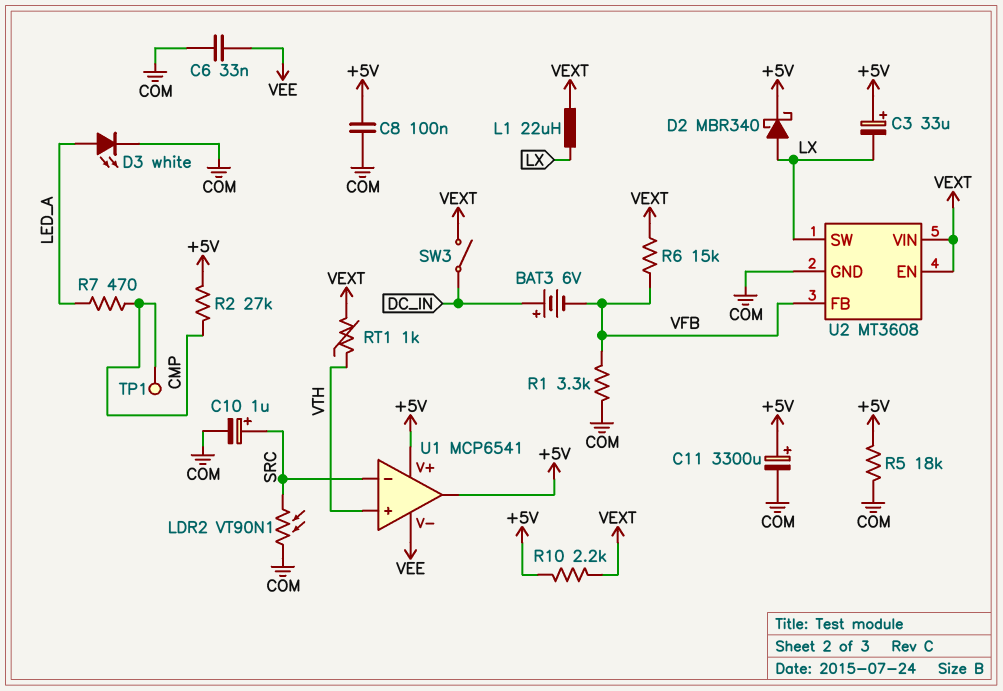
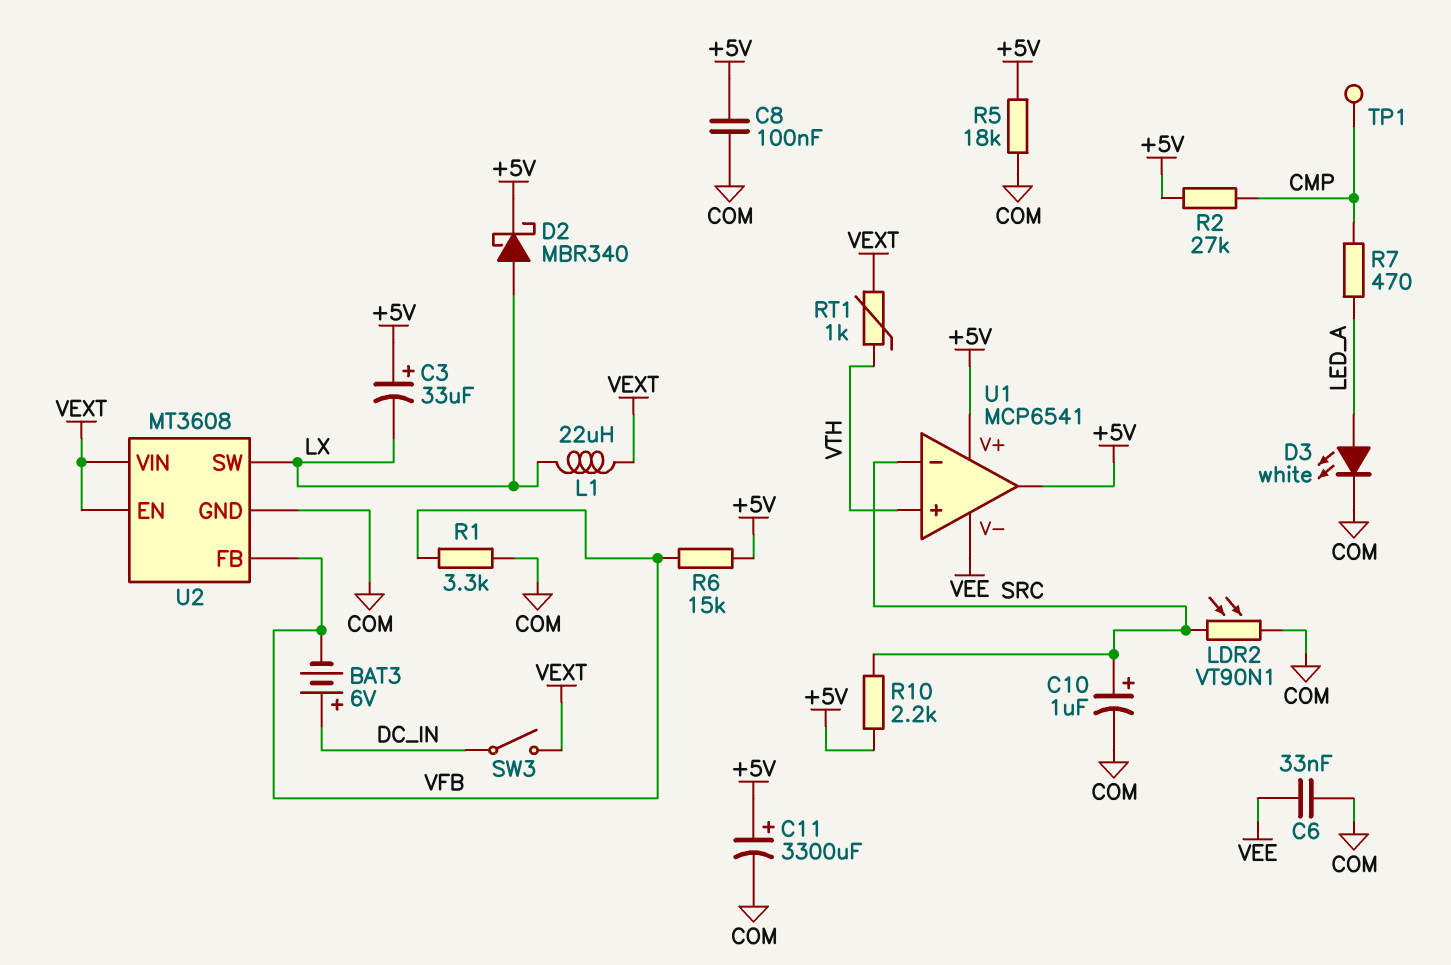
R6: 15k (VEXT, VFB) -> 15k (+5V, VFB)
R10: 2.2k (+5V, VEXT) -> 2.2k (+5V, SRC)

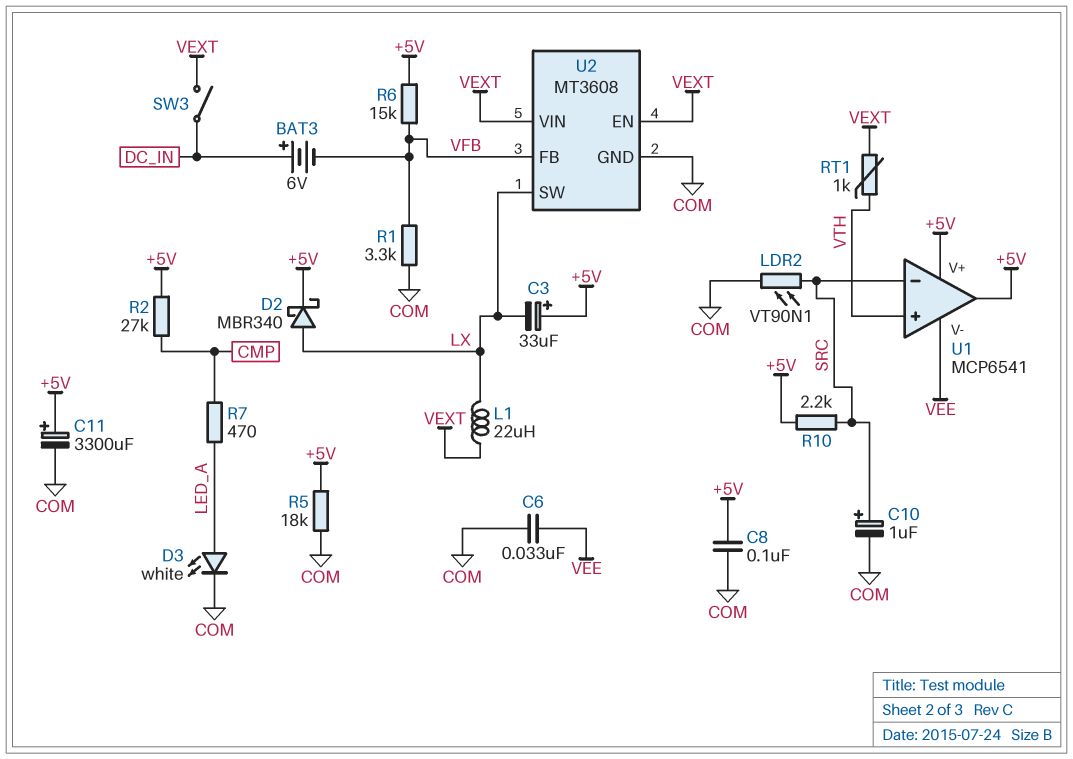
TP1: test point (CMP) -> none

